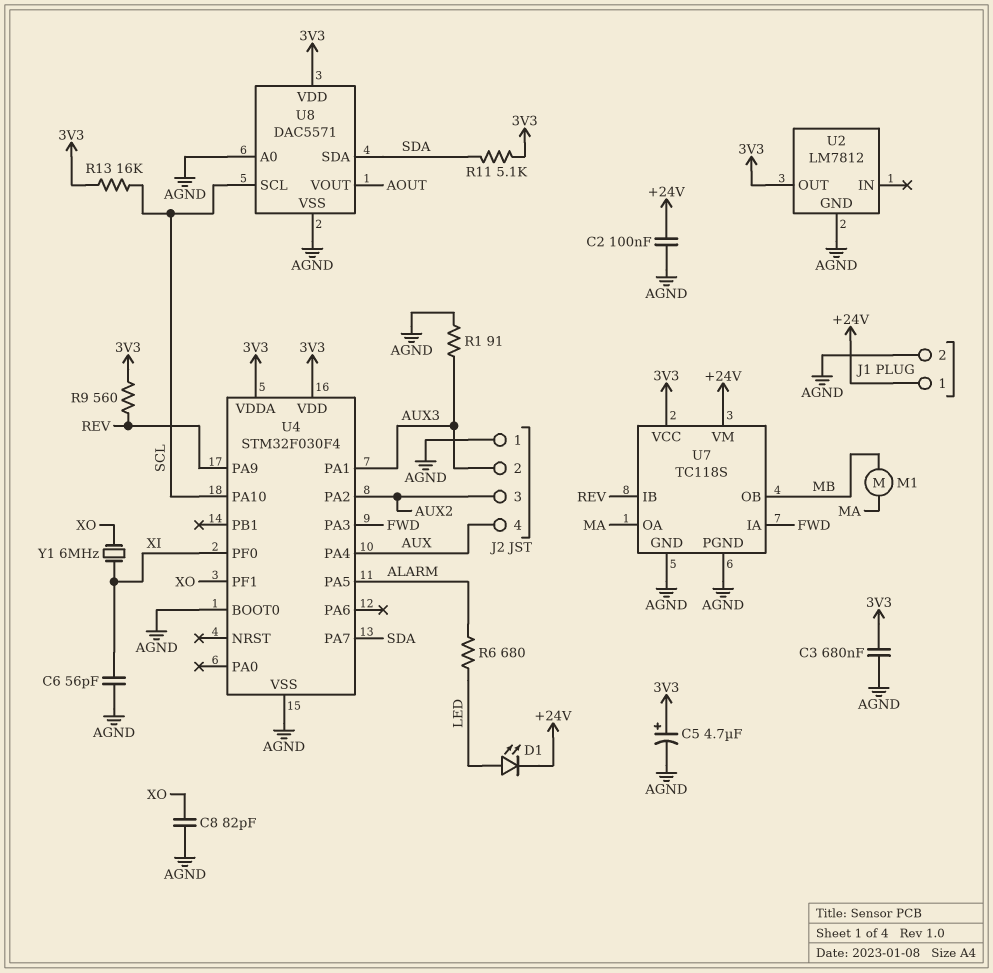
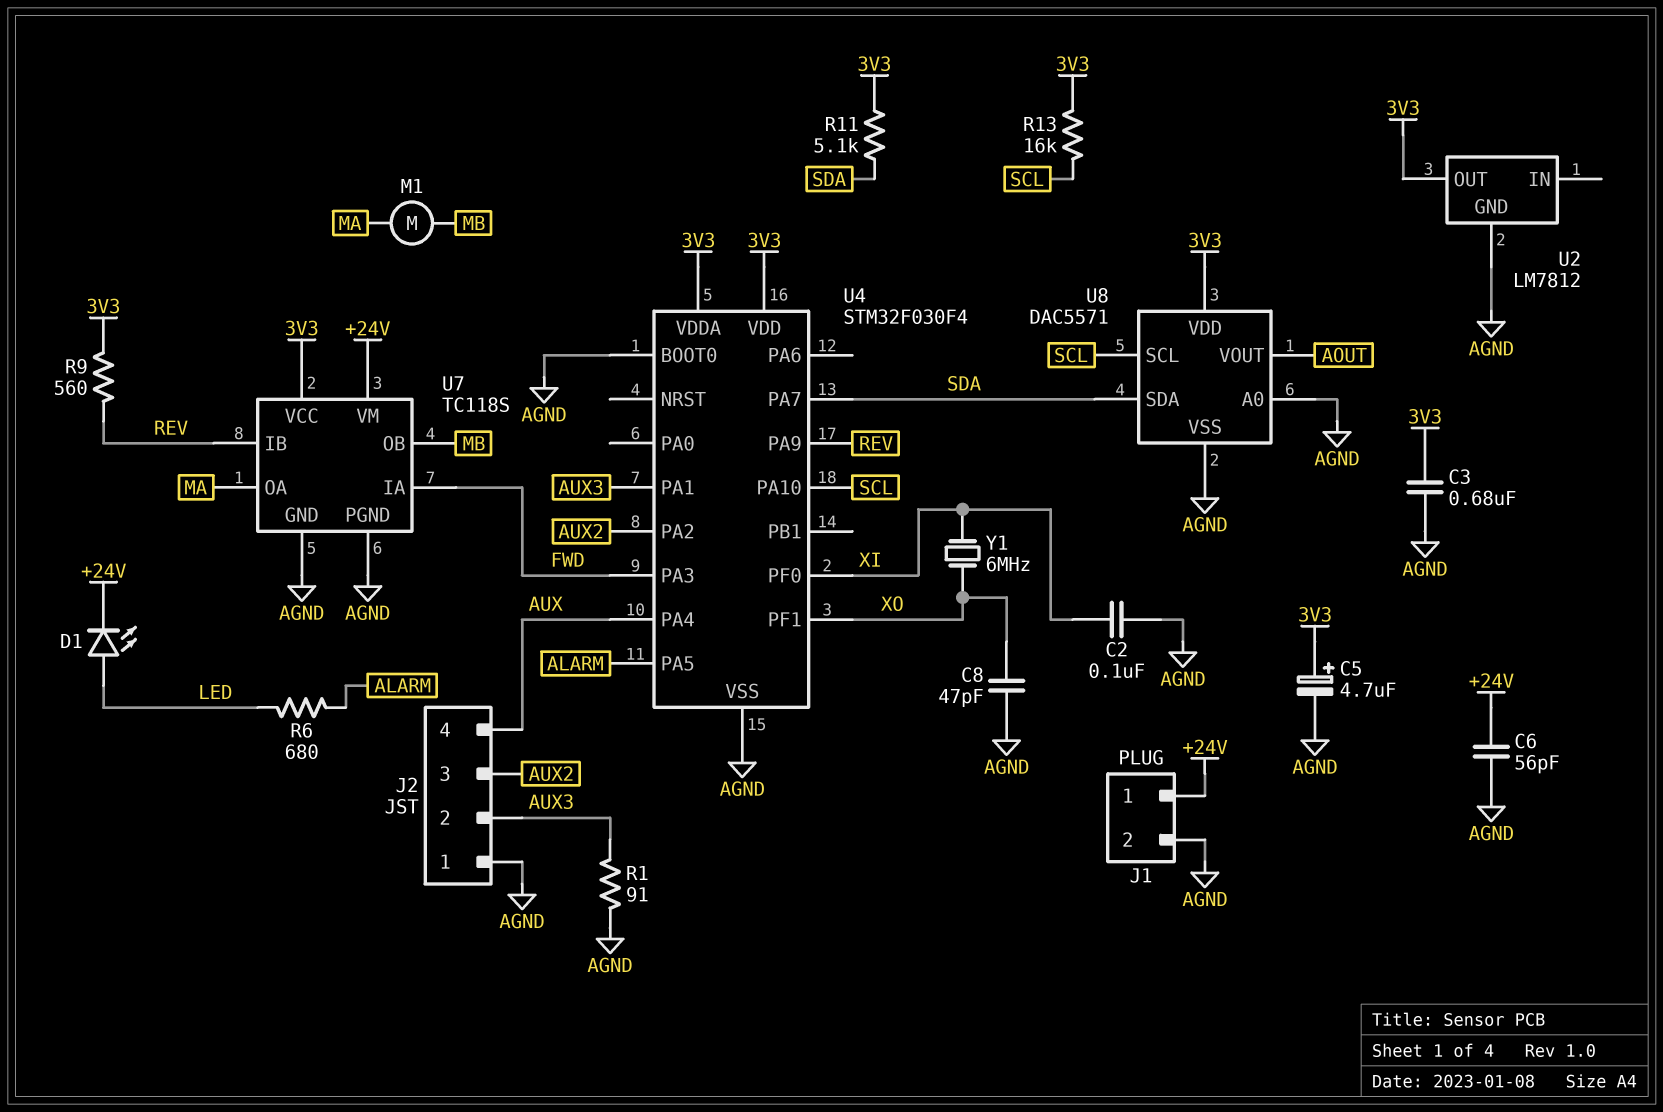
C2: 100nF (+24V, AGND) -> 100nF (AGND, XI)
C6: 56pF (AGND, XI) -> 56pF (+24V, AGND)
C8: 82pF (AGND, XO) -> 47pF (AGND, XO)

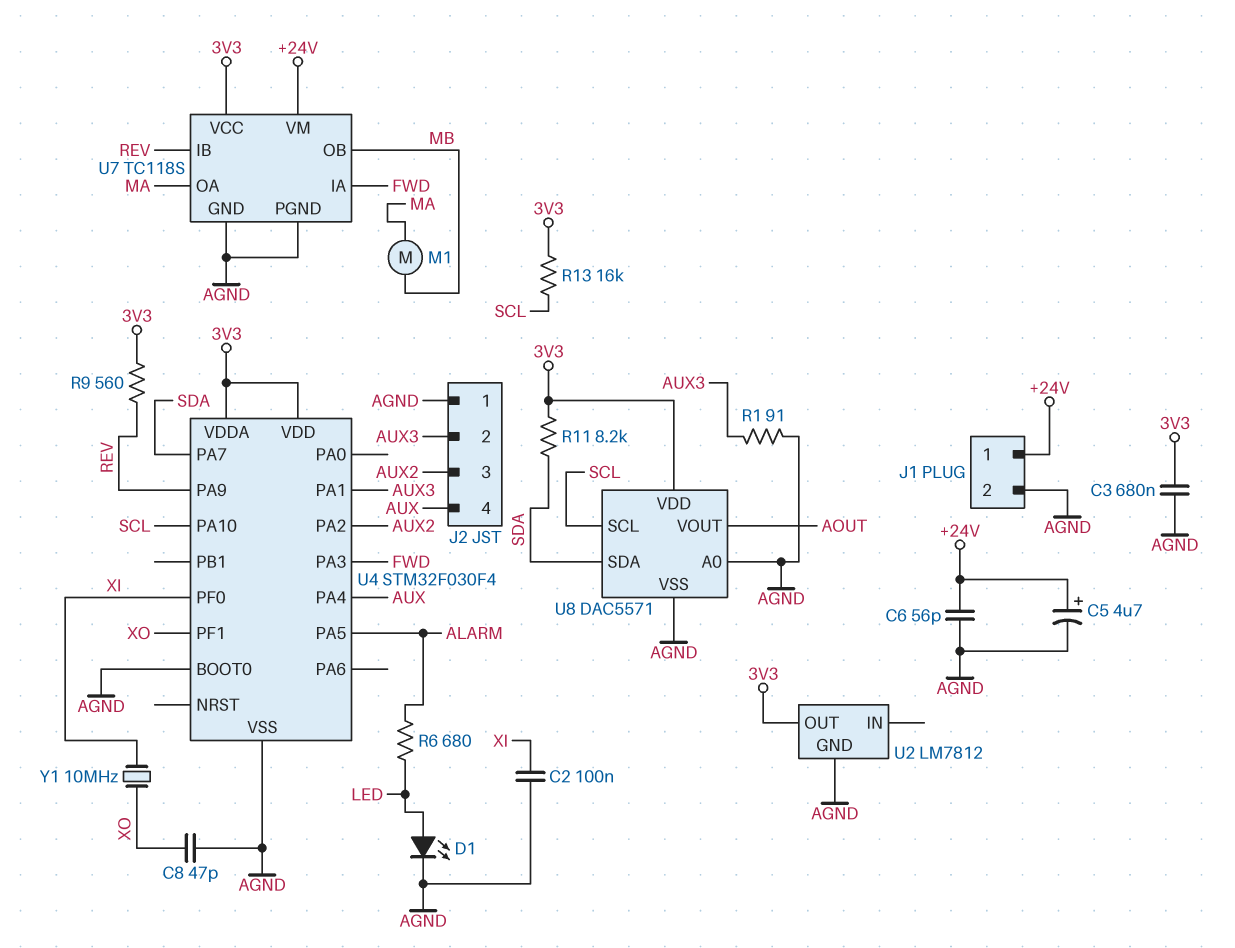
C5: 4.7uF (plus 3V3, minus AGND) -> 4.7uF (plus +24V, minus AGND)
D1: LED (A LED, K +24V) -> LED (A LED, K AGND)
R11: 5.1k (3V3, SDA) -> 8.2k (3V3, SDA)
Y1: 6MHz (XI, XO) -> 10MHz (XI, XO)

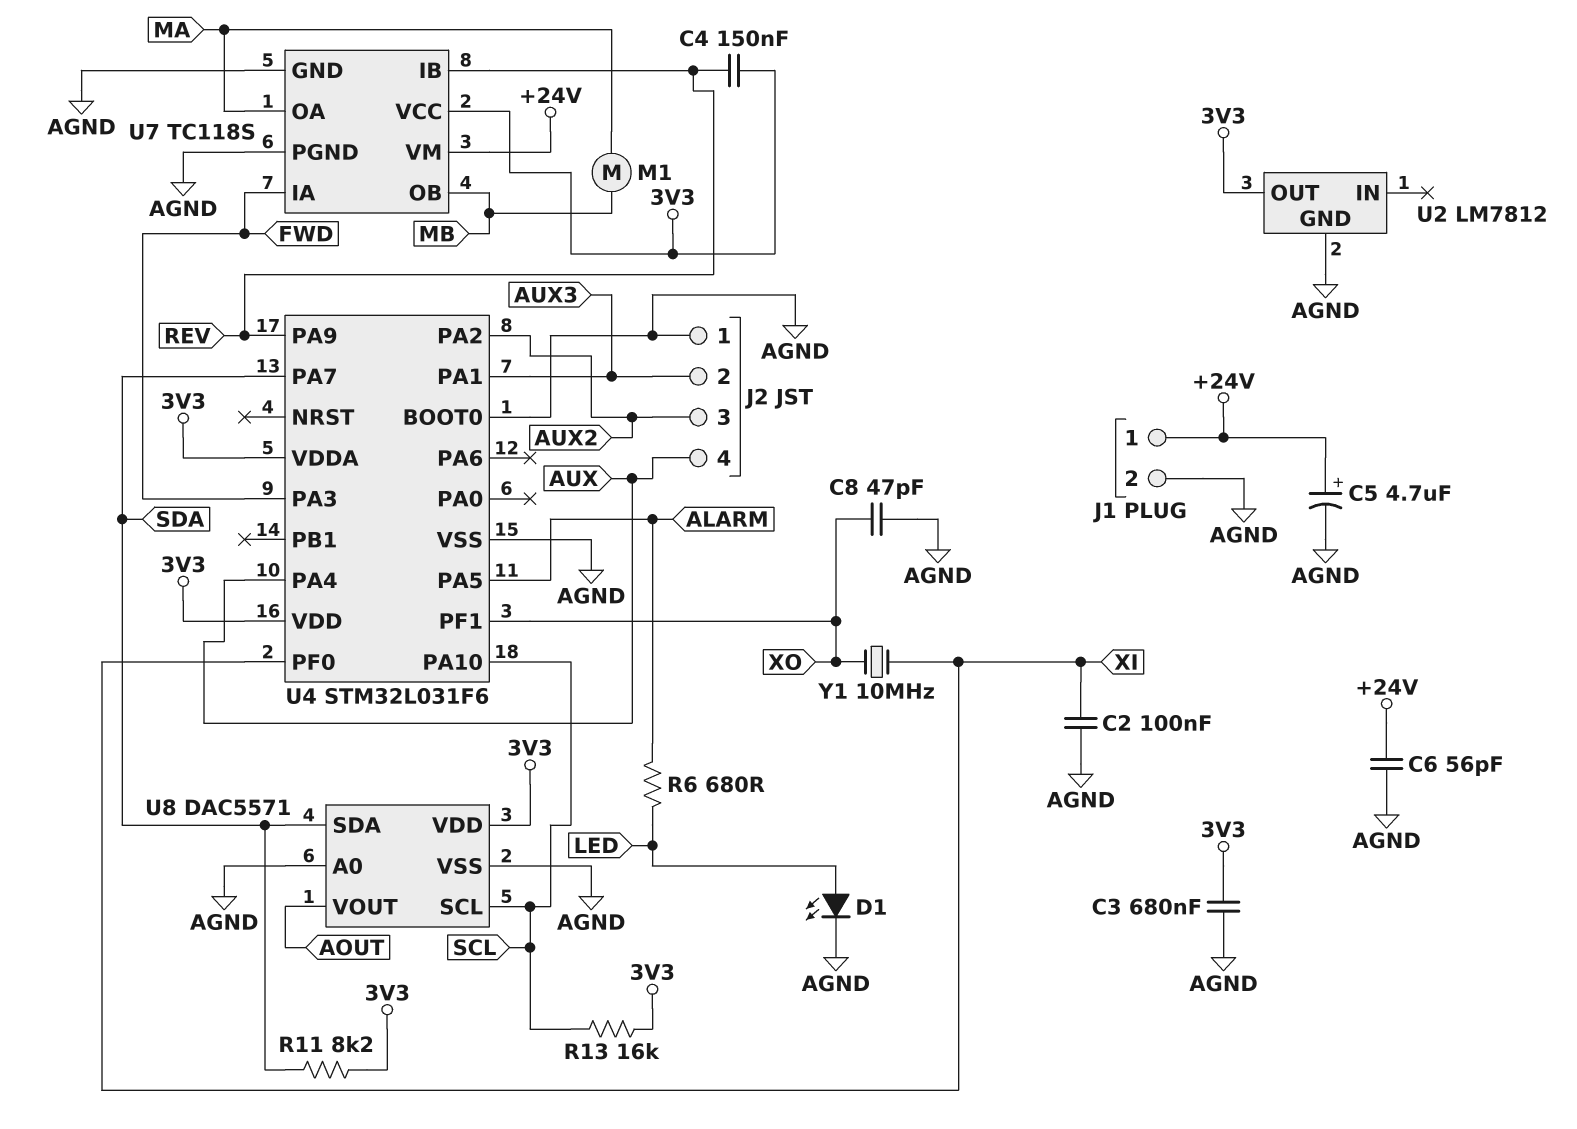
C4: none -> 150nF (3V3, REV)
R1: 91 (AGND, AUX3) -> none
R9: 560 (3V3, REV) -> none
U4: STM32F030F4 -> STM32L031F6

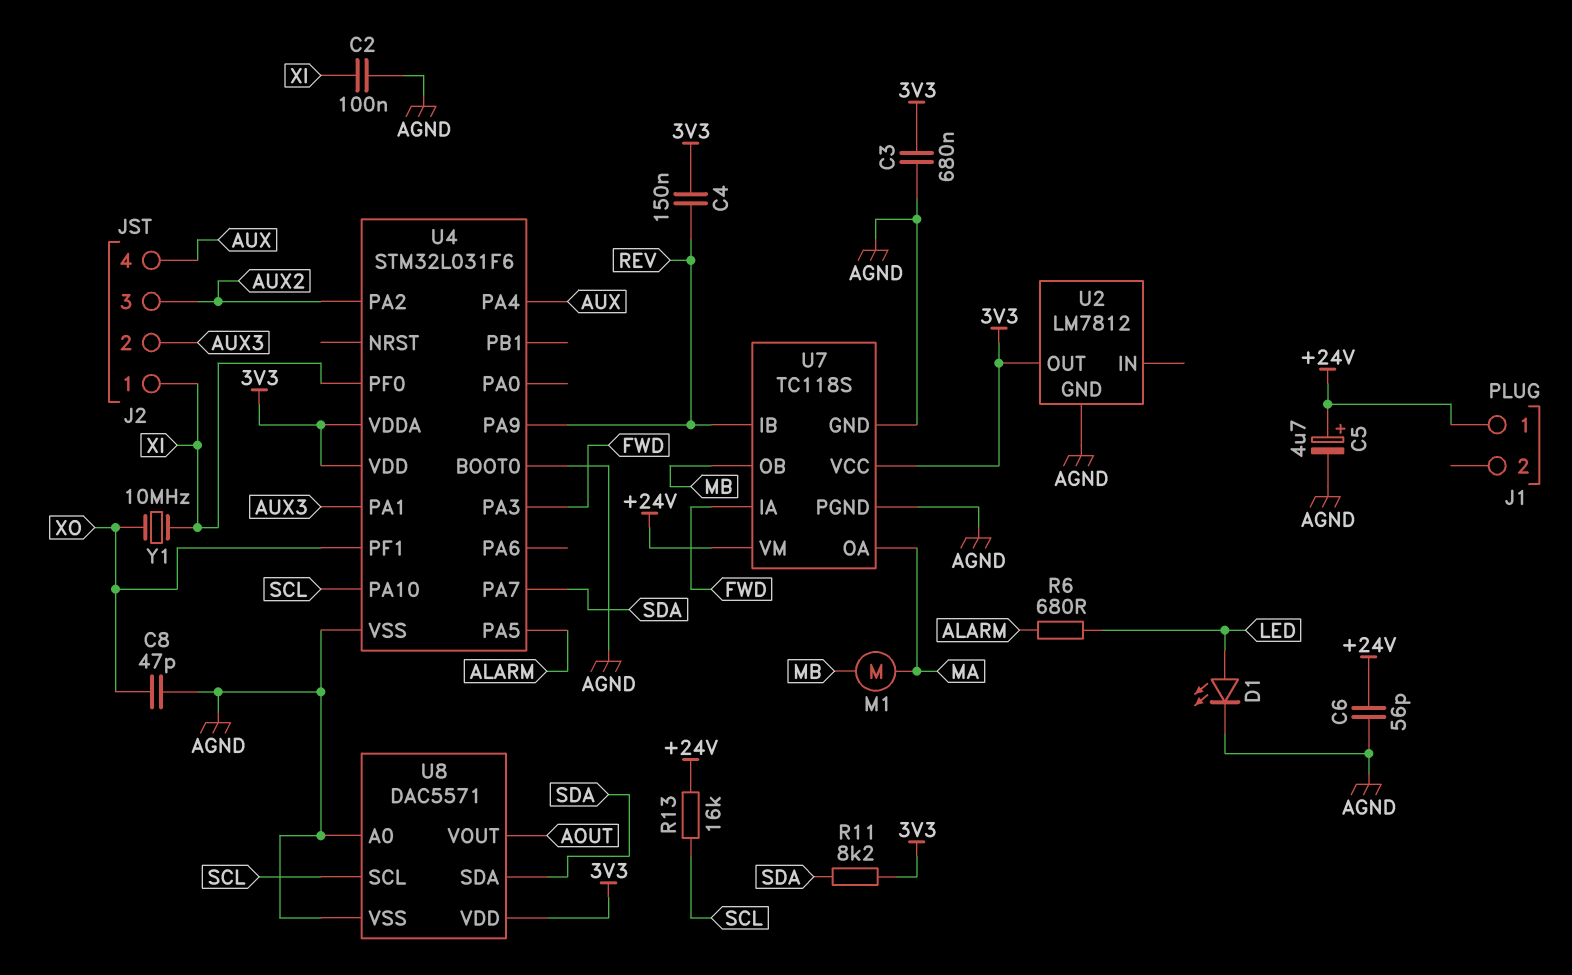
J1 pin 2: AGND -> none
J2 pin 1: AGND -> XI
R13: 16k (3V3, SCL) -> 16k (+24V, SCL)

